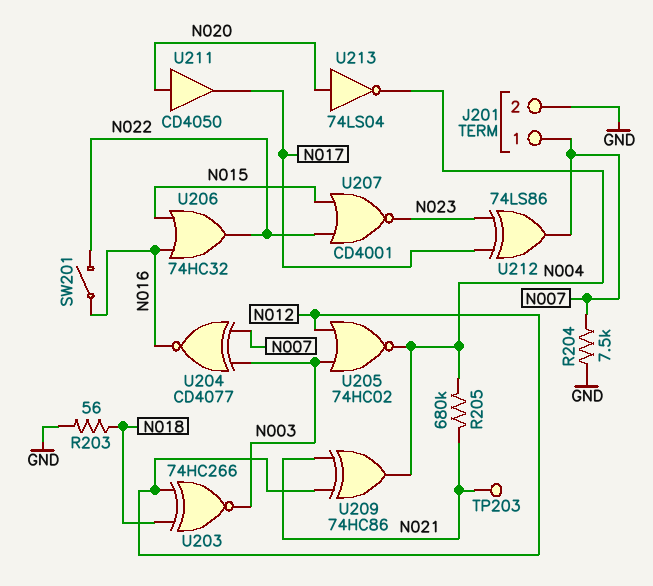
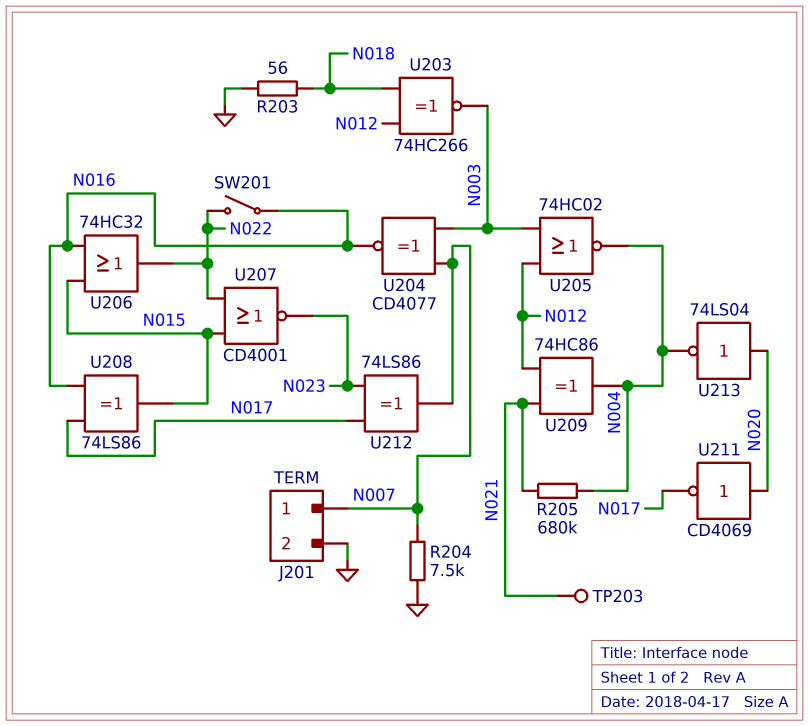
U208: none -> XOR 74LS86 (in N016, in N017, out N015)
U211: buffer CD4050 (in N020, out N017) -> NOT CD4069 (in N020, out N017)

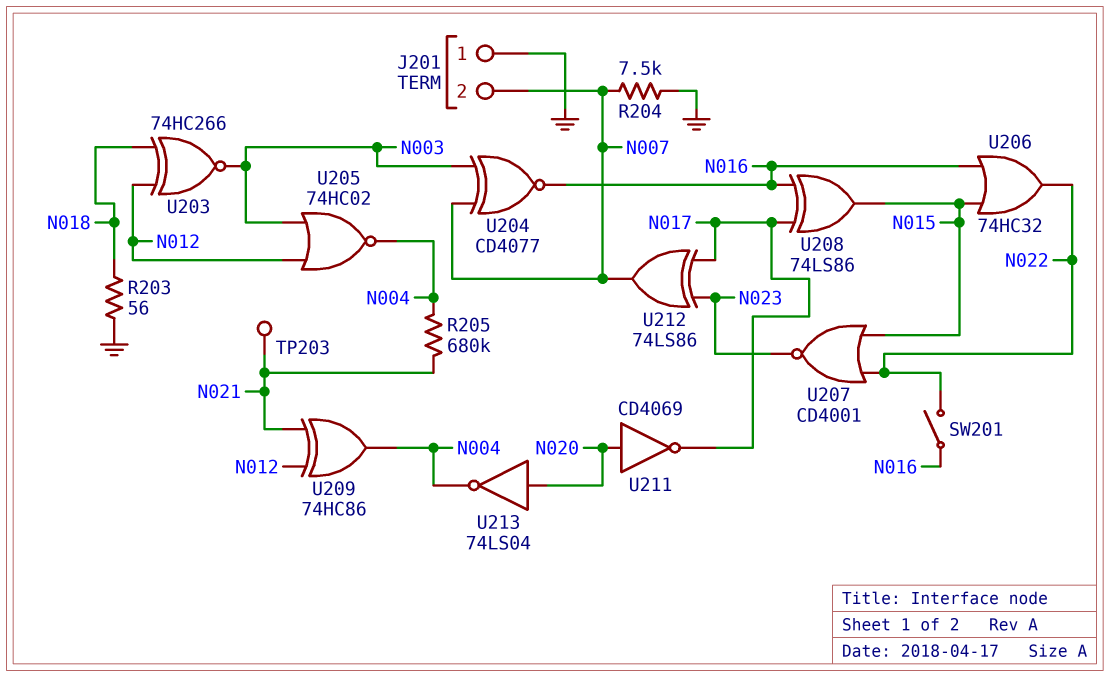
J201 pin 1: N007 -> GND
J201 pin 2: GND -> N007

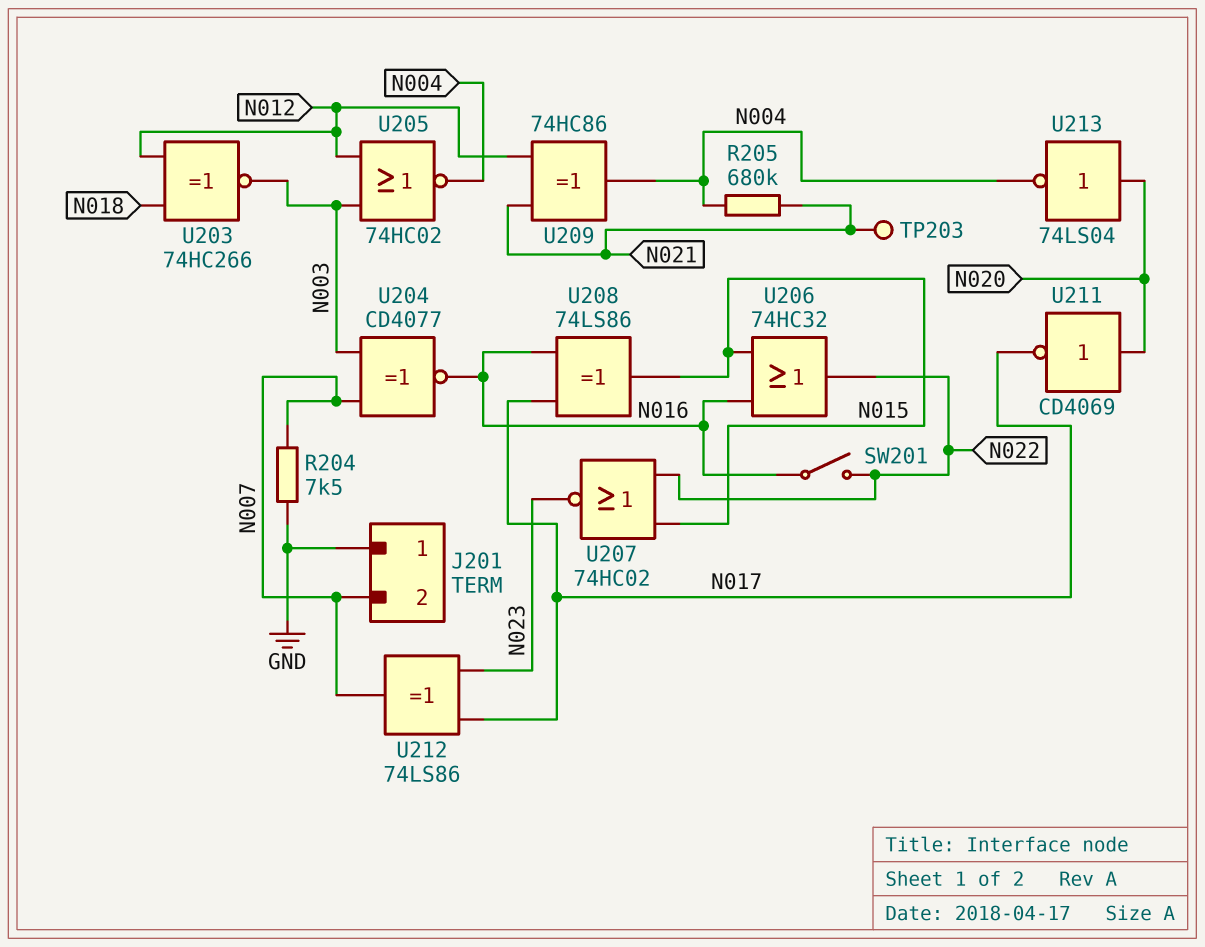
R203: 56 (GND, N018) -> none
U207: NOR CD4001 (in N015, in N022, out N023) -> NOR 74HC02 (in N015, in N022, out N023)

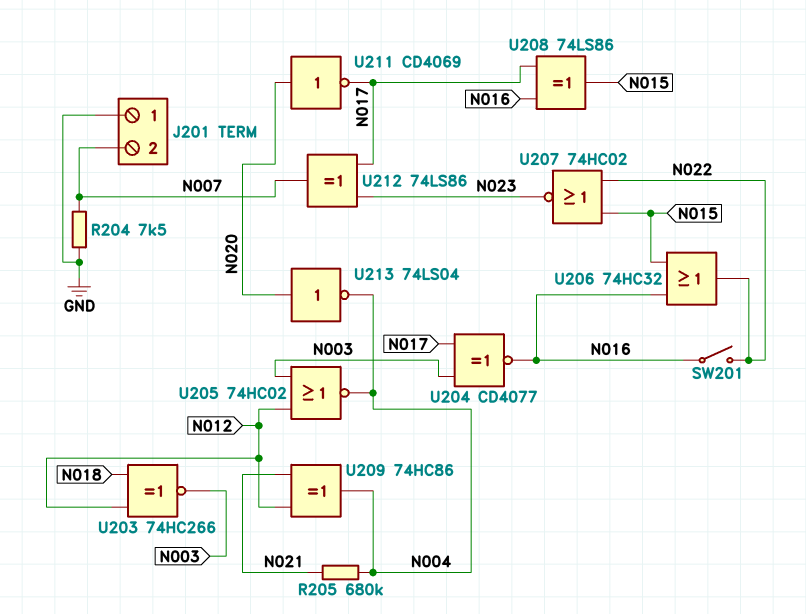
TP203: test point (N021) -> none
U204: XNOR CD4077 (in N003, in N007, out N016) -> XNOR CD4077 (in N003, in N017, out N016)

